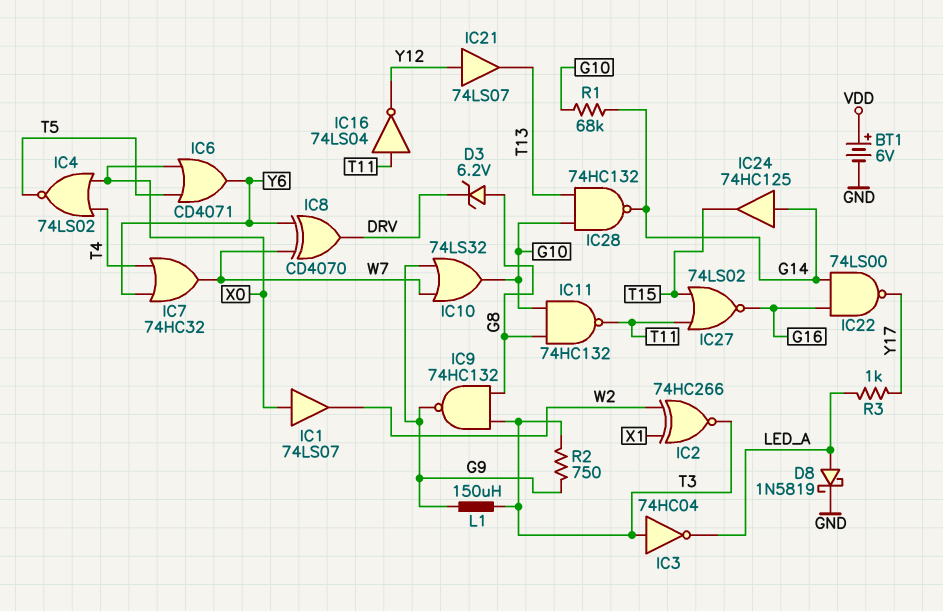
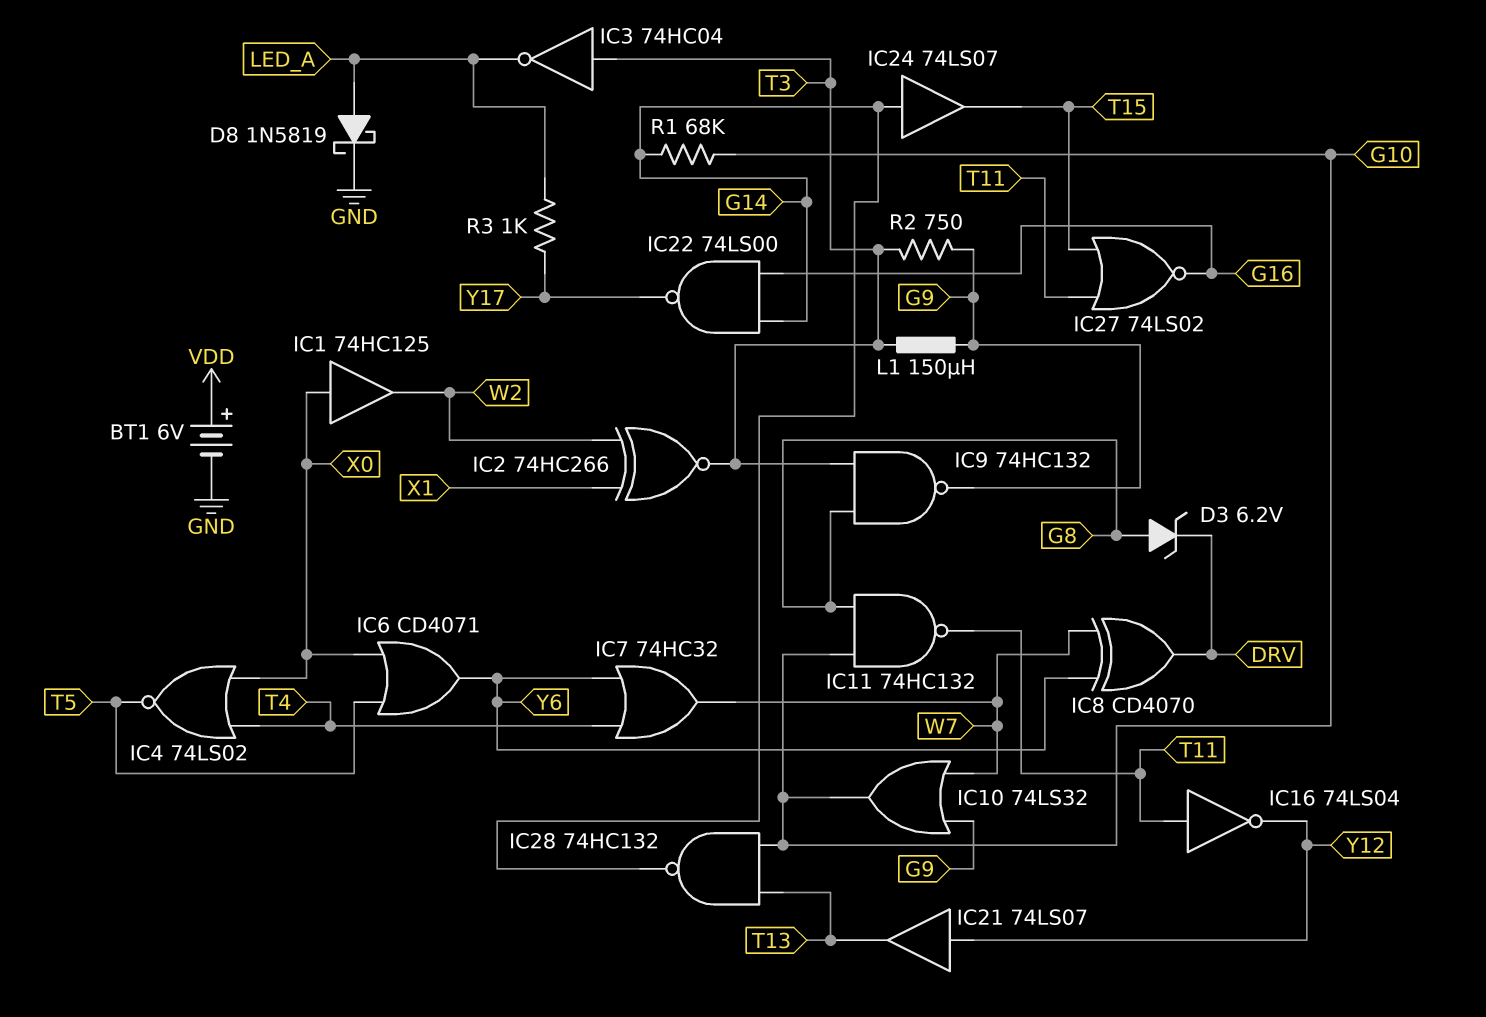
IC1: buffer 74LS07 (in X0, out W2) -> buffer 74HC125 (in X0, out W2)
IC24: buffer 74HC125 (in G14, out T15) -> buffer 74LS07 (in G14, out T15)

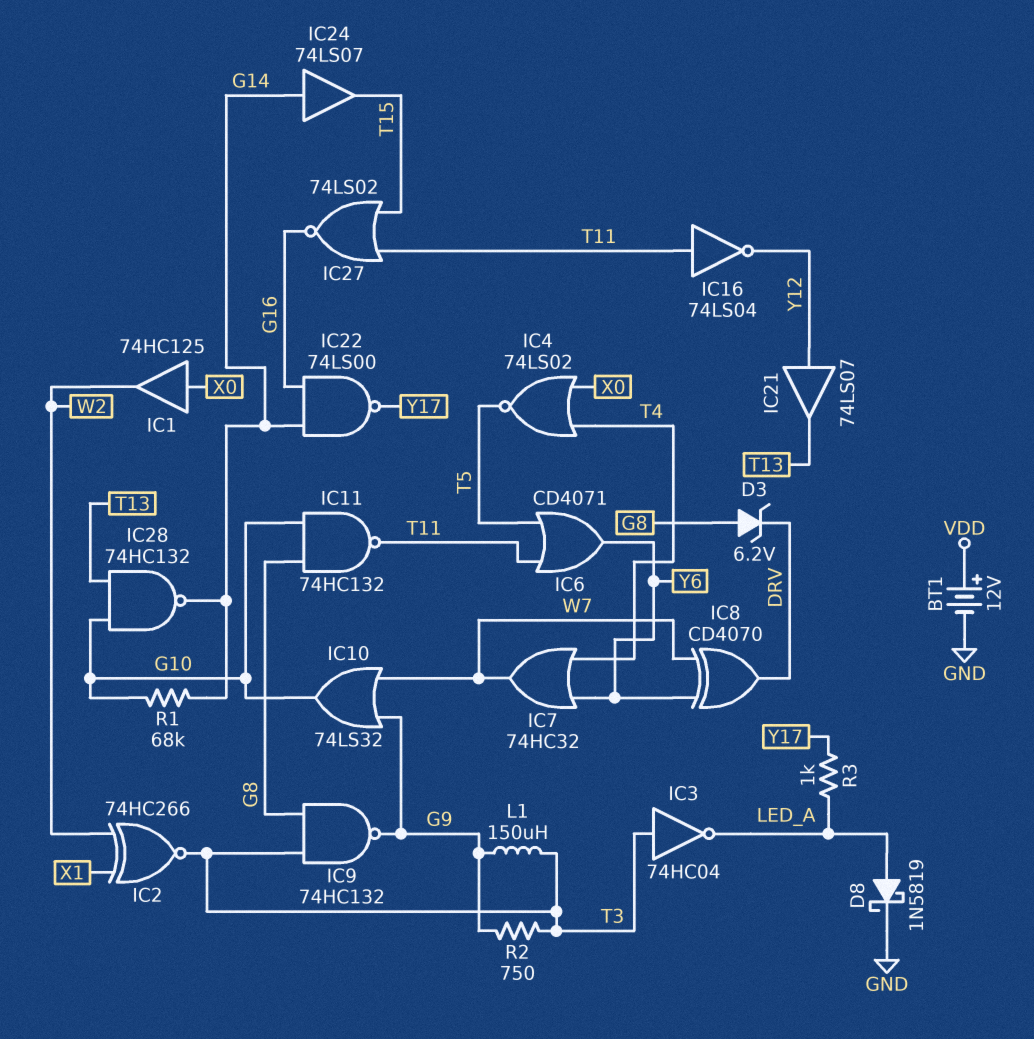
BT1: 6V (plus VDD, minus GND) -> 12V (plus VDD, minus GND)
IC6: OR CD4071 (in T5, in X0, out Y6) -> OR CD4071 (in T5, in T11, out Y6)

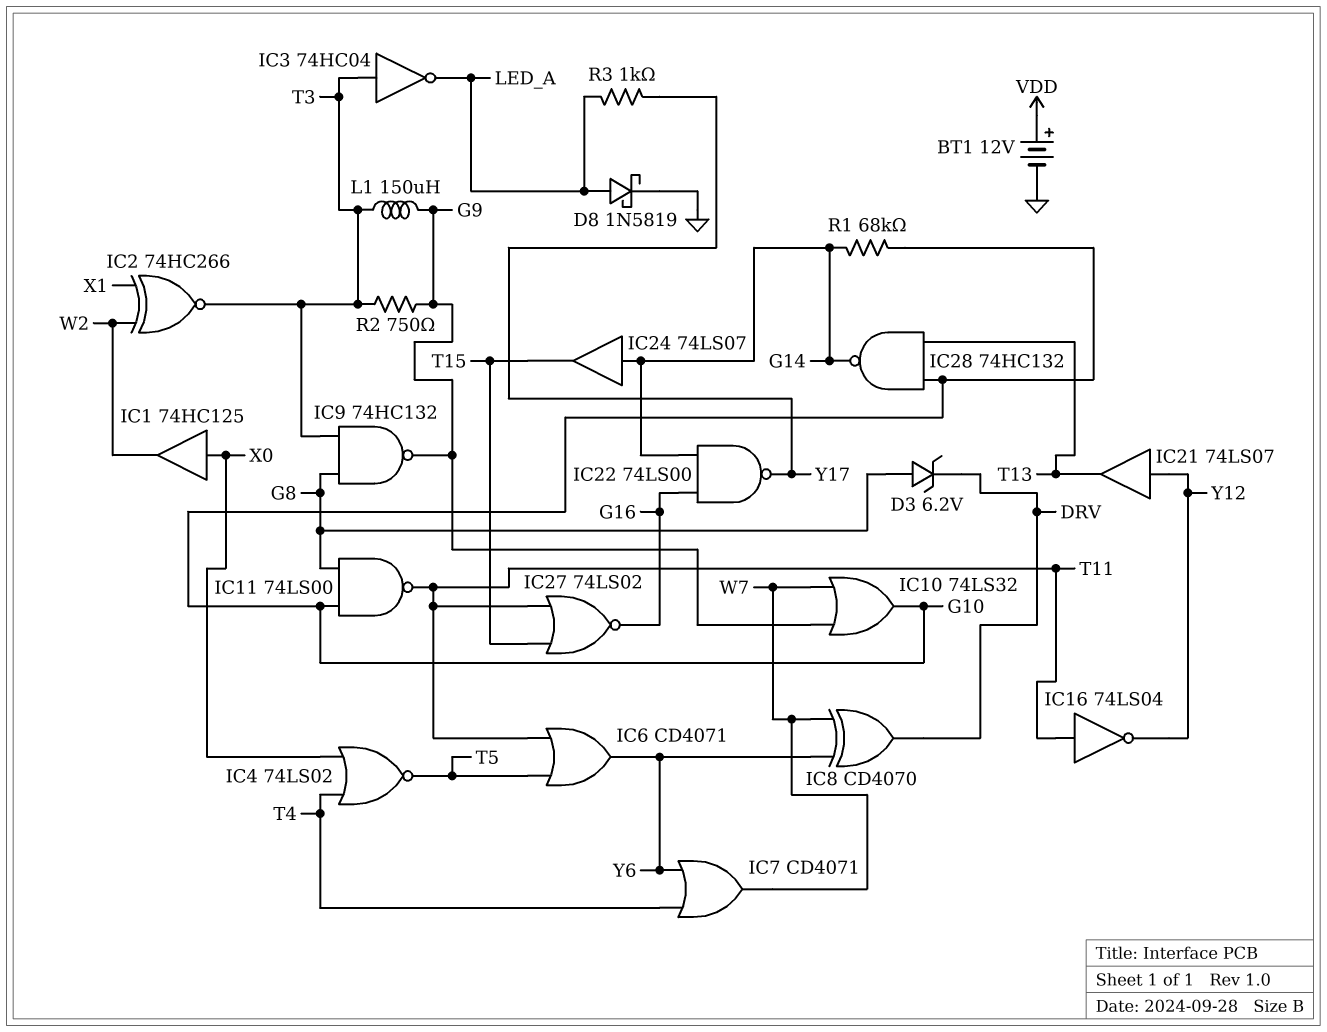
IC7: OR 74HC32 (in T4, in Y6, out W7) -> OR CD4071 (in T4, in Y6, out W7)
IC11: NAND 74HC132 (in G8, in G10, out T11) -> NAND 74LS00 (in G8, in G10, out T11)

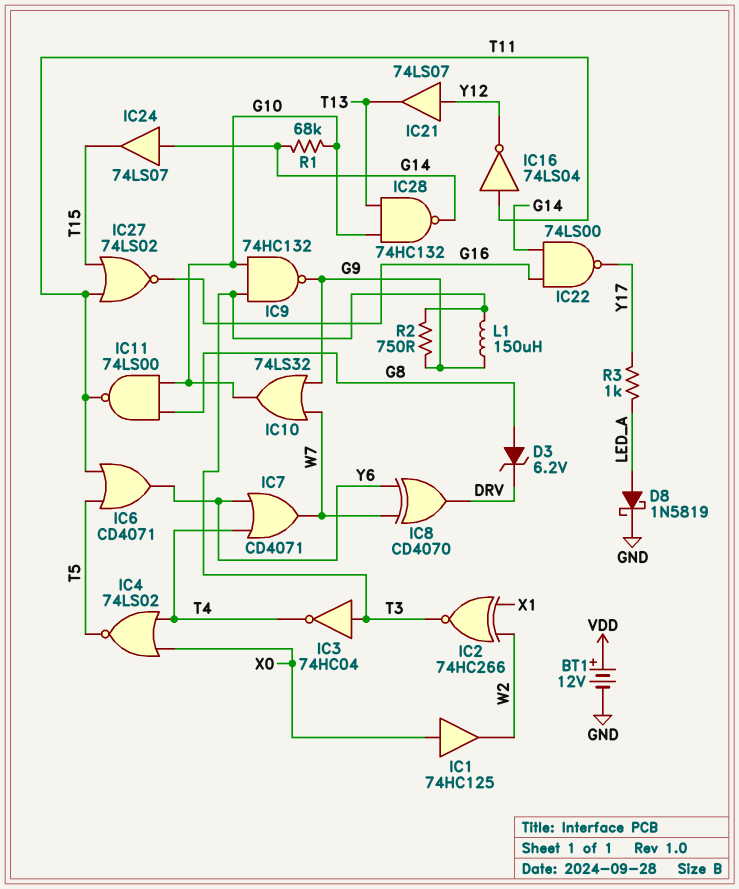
IC3: NOT 74HC04 (in T3, out LED_A) -> NOT 74HC04 (in T3, out T4)
IC9: NAND 74HC132 (in G8, in T3, out G9) -> NAND 74HC132 (in G10, in T3, out G9)

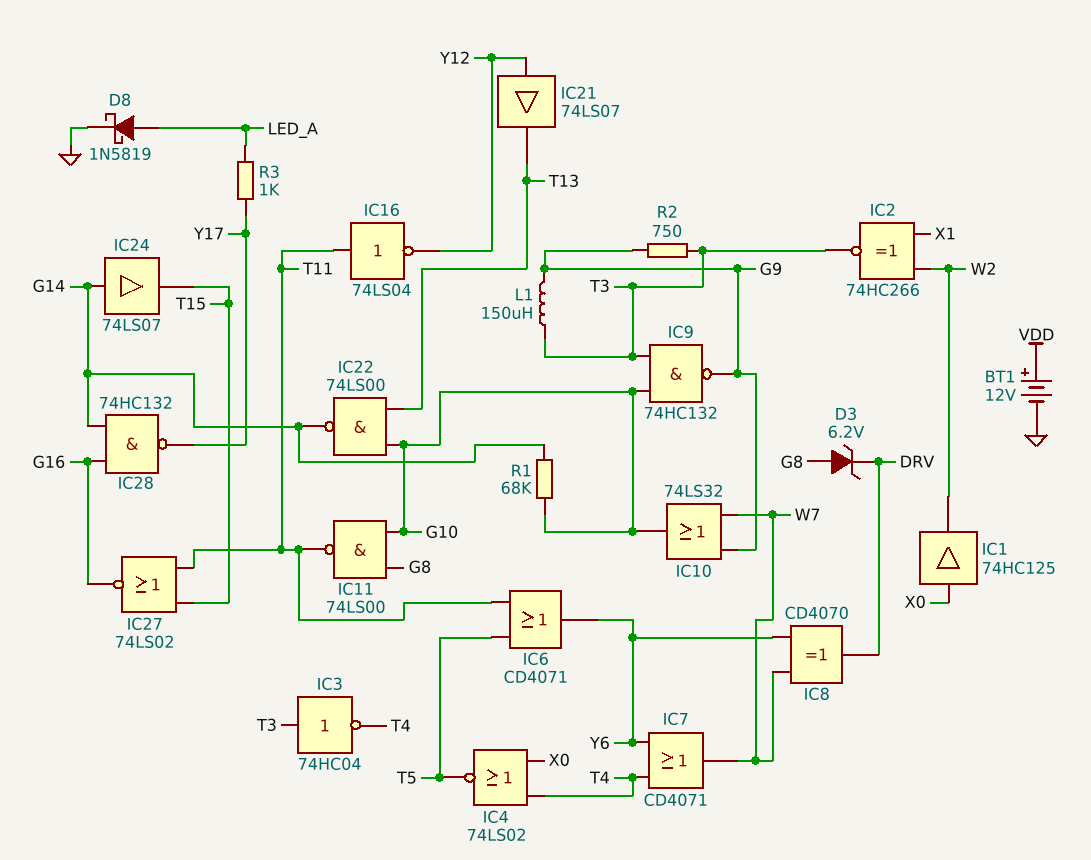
IC22: NAND 74LS00 (in G14, in G16, out Y17) -> NAND 74LS00 (in G10, in T13, out G14)
IC28: NAND 74HC132 (in G10, in T13, out G14) -> NAND 74HC132 (in G14, in G16, out Y17)

